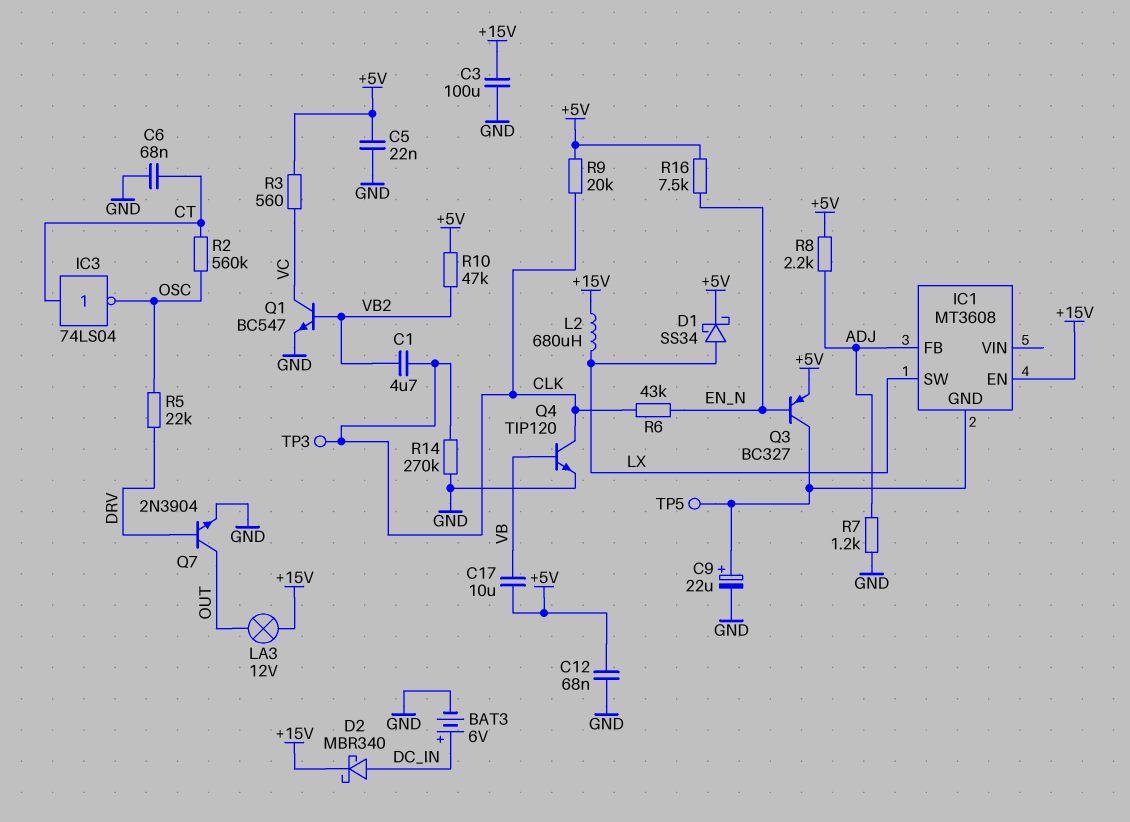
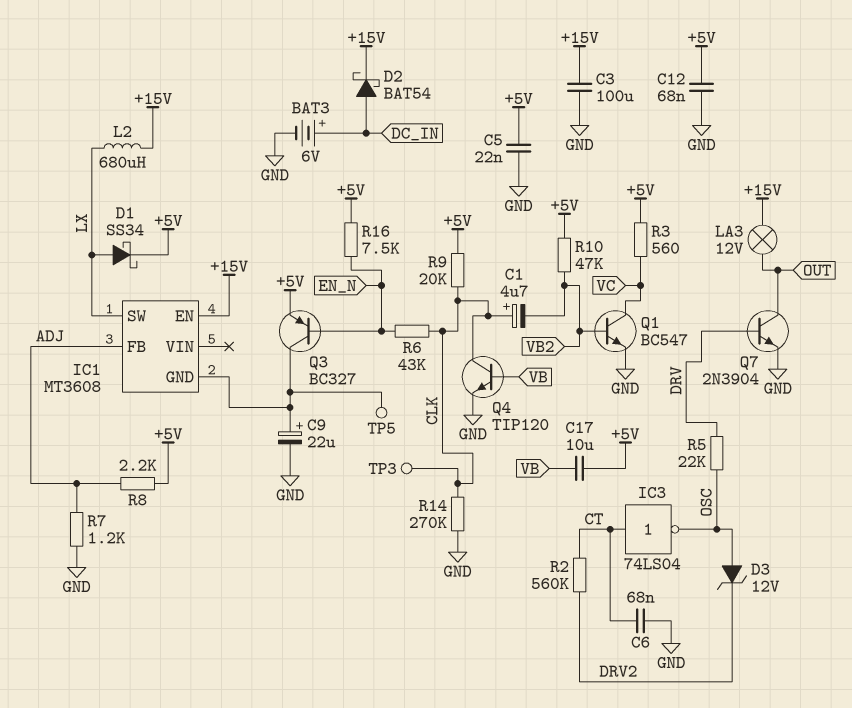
C1: 4.7uF (CLK, VB2) -> 4.7uF (plus CLK, minus VB2)
D2: schottky MBR340 (A DC_IN, K +15V) -> schottky BAT54 (A DC_IN, K +15V)
D3: none -> zener 12V (A OSC, K DRV2)
R2: 560k (CT, OSC) -> 560k (CT, DRV2)

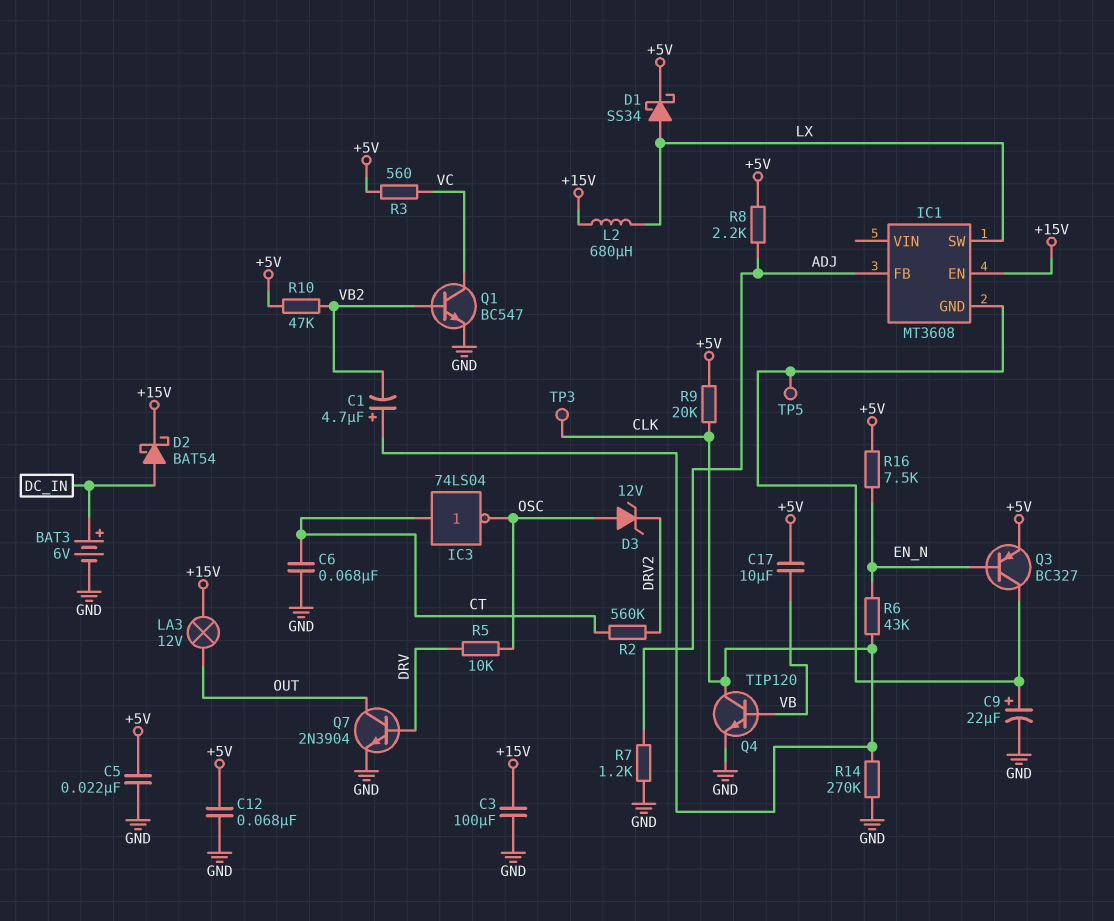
R5: 22k (DRV, OSC) -> 10k (DRV, OSC)

